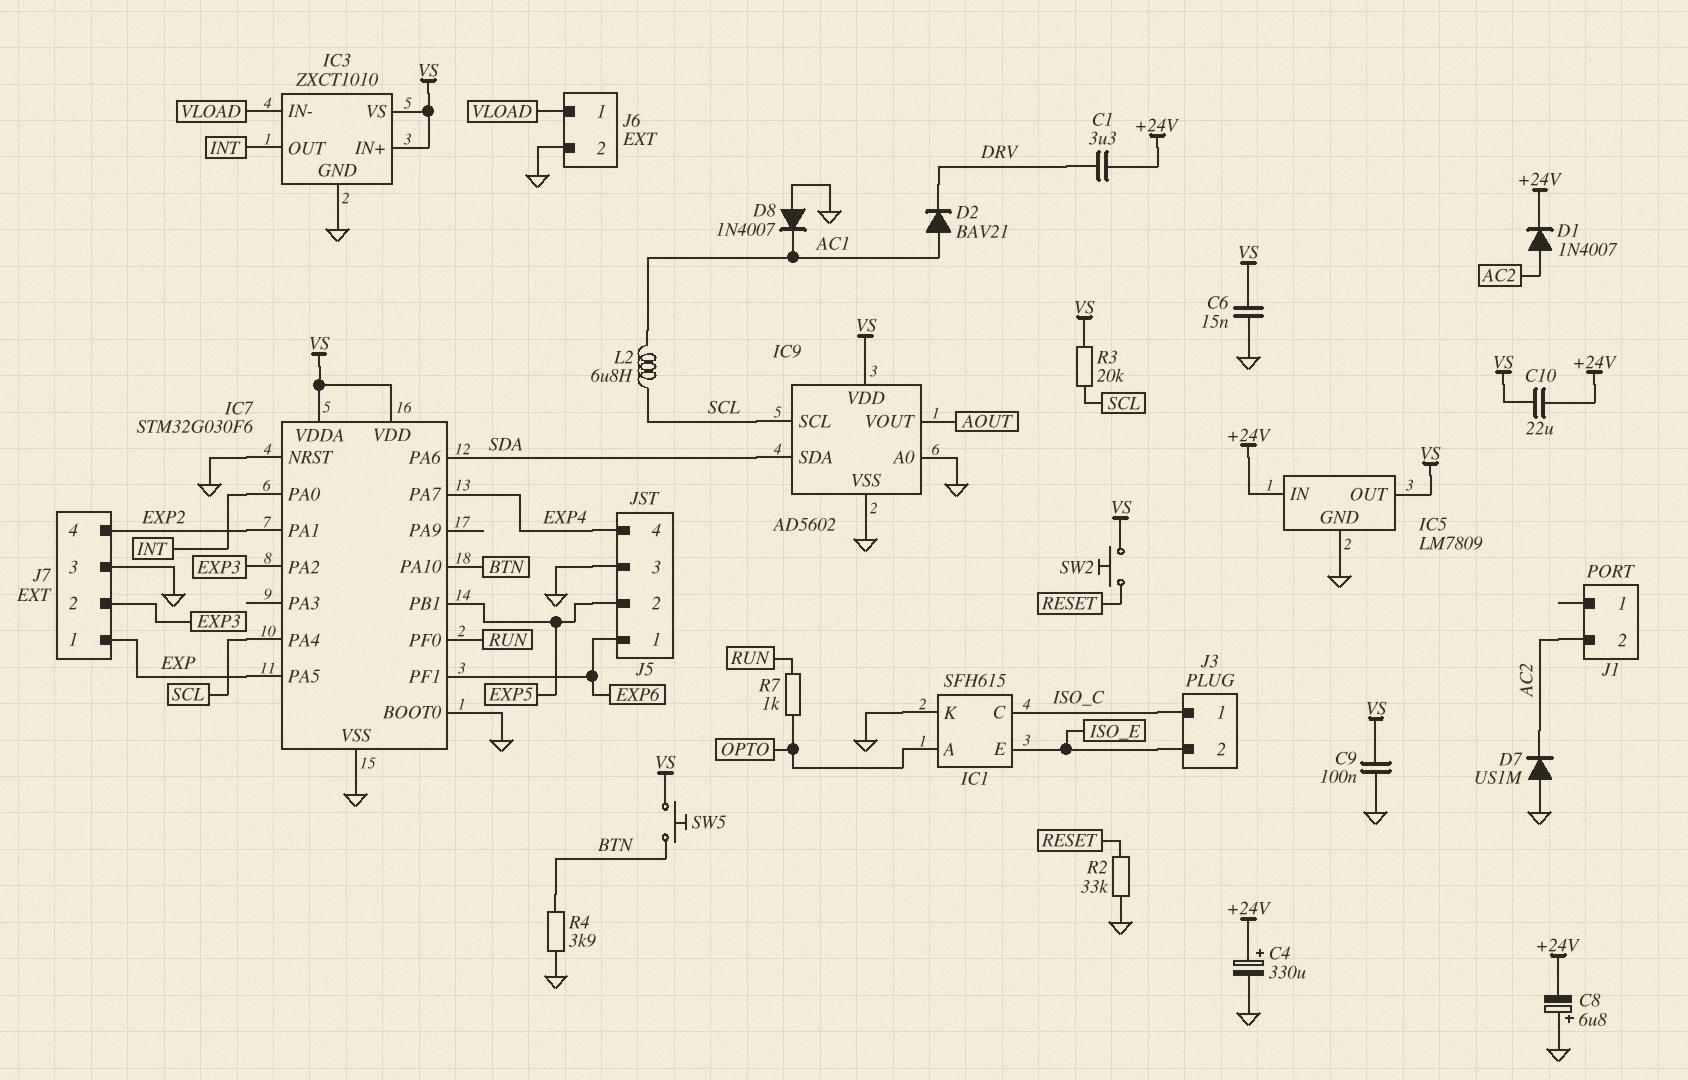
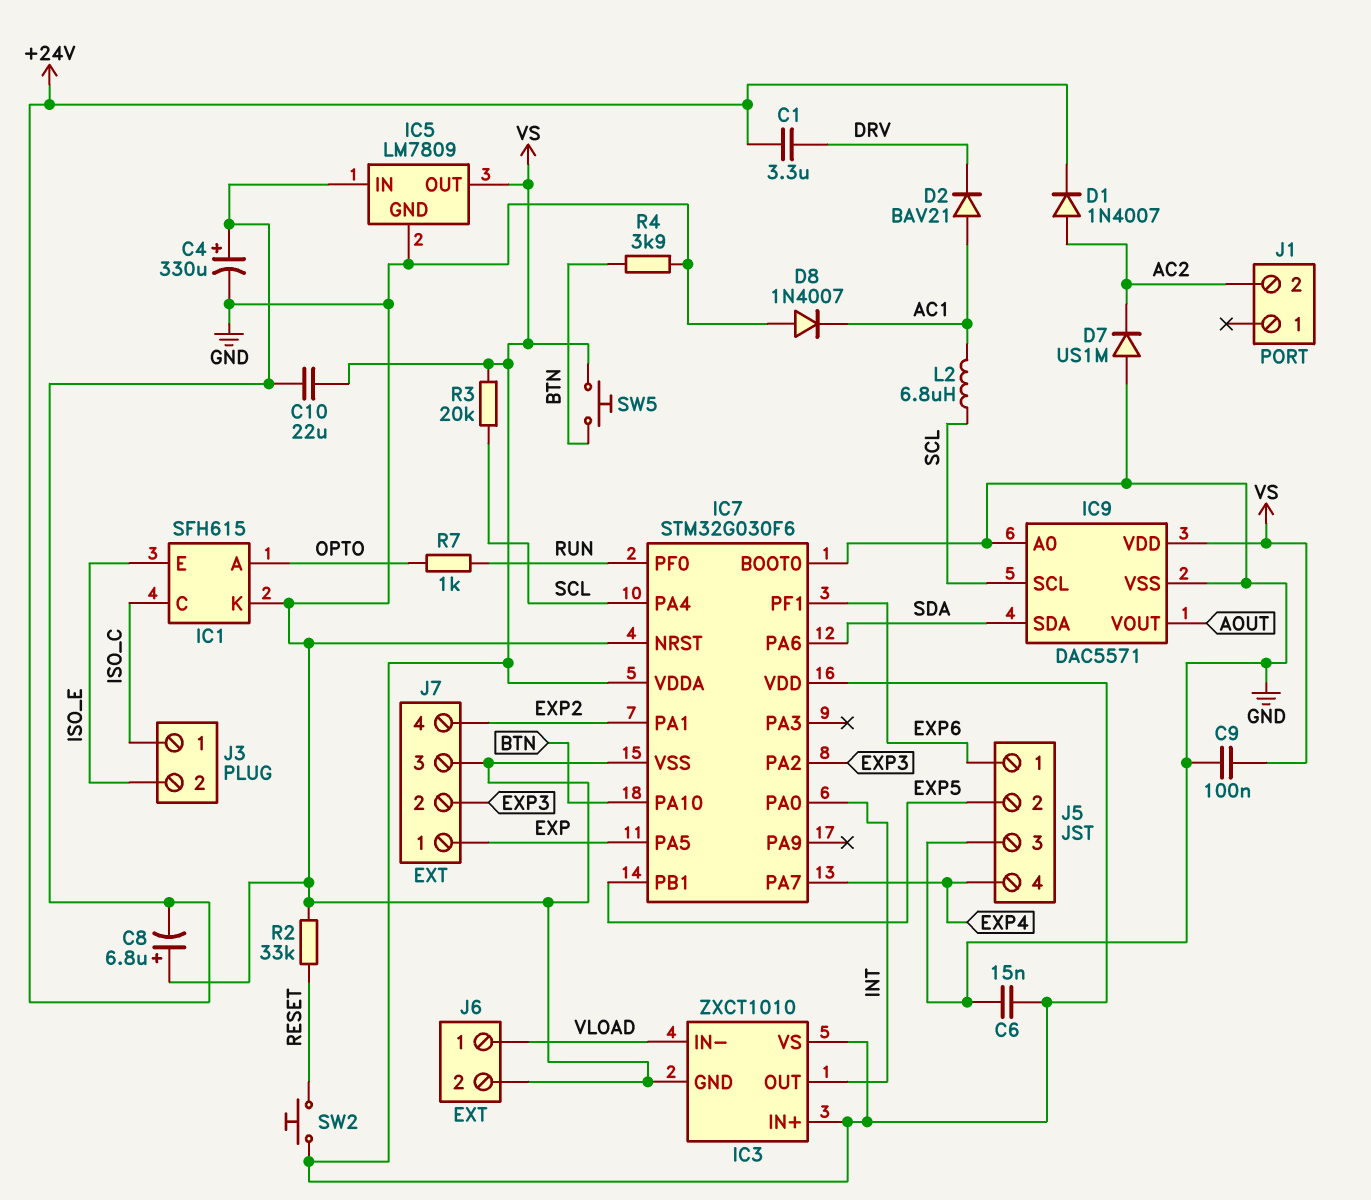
IC9: AD5602 -> DAC5571

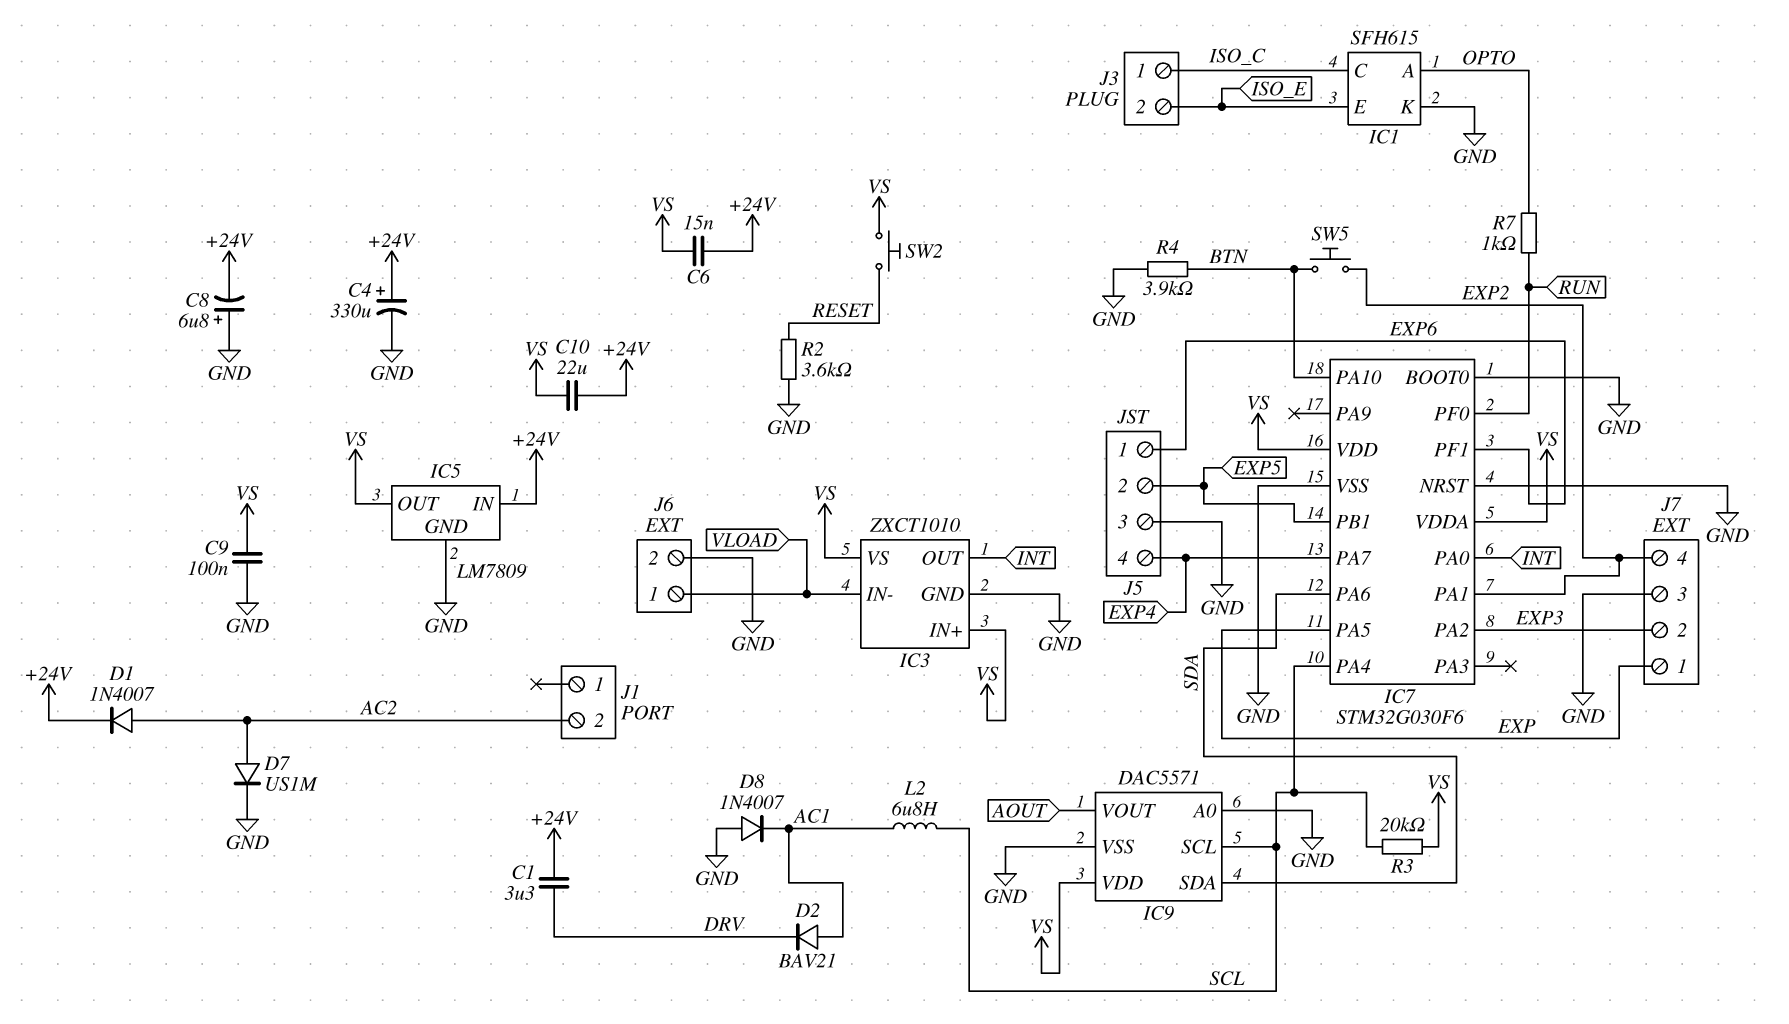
C6: 15nF (GND, VS) -> 15nF (+24V, VS)
D7: diode US1M (A GND, K AC2) -> diode US1M (A AC2, K GND)
R2: 33k (GND, RESET) -> 3.6k (GND, RESET)
SW5: button (BTN, VS) -> button (BTN, EXP2)

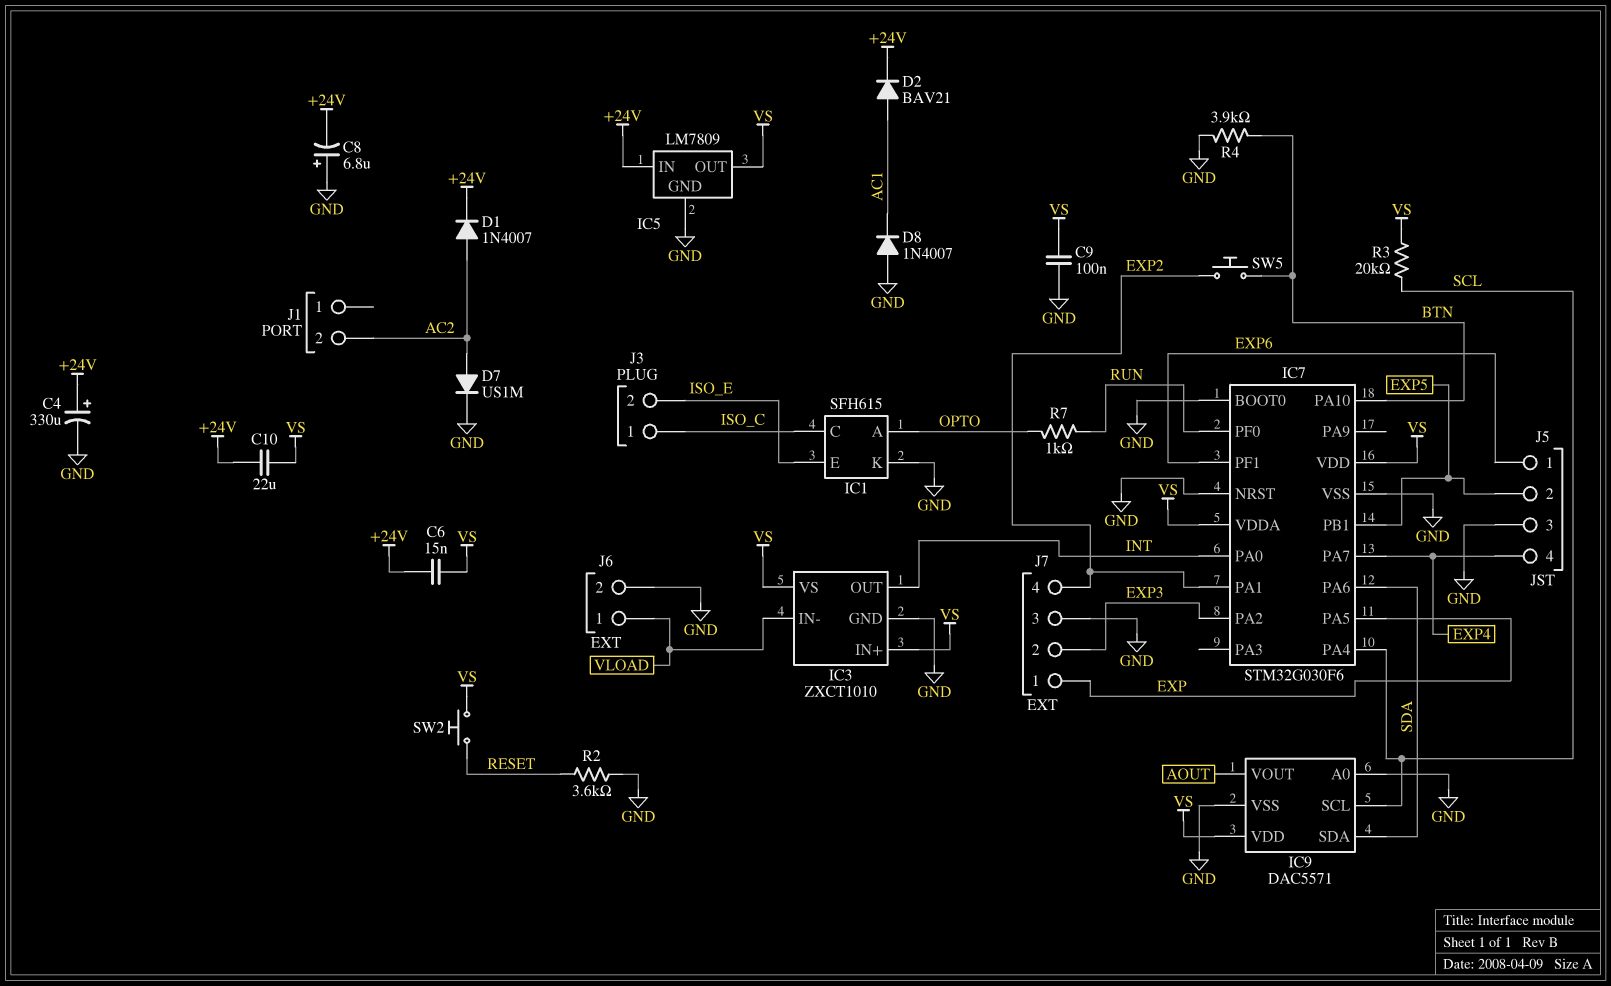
C1: 3.3uF (+24V, DRV) -> none
D2: diode BAV21 (A AC1, K DRV) -> diode BAV21 (A AC1, K +24V)
L2: 6.8uH (AC1, SCL) -> none

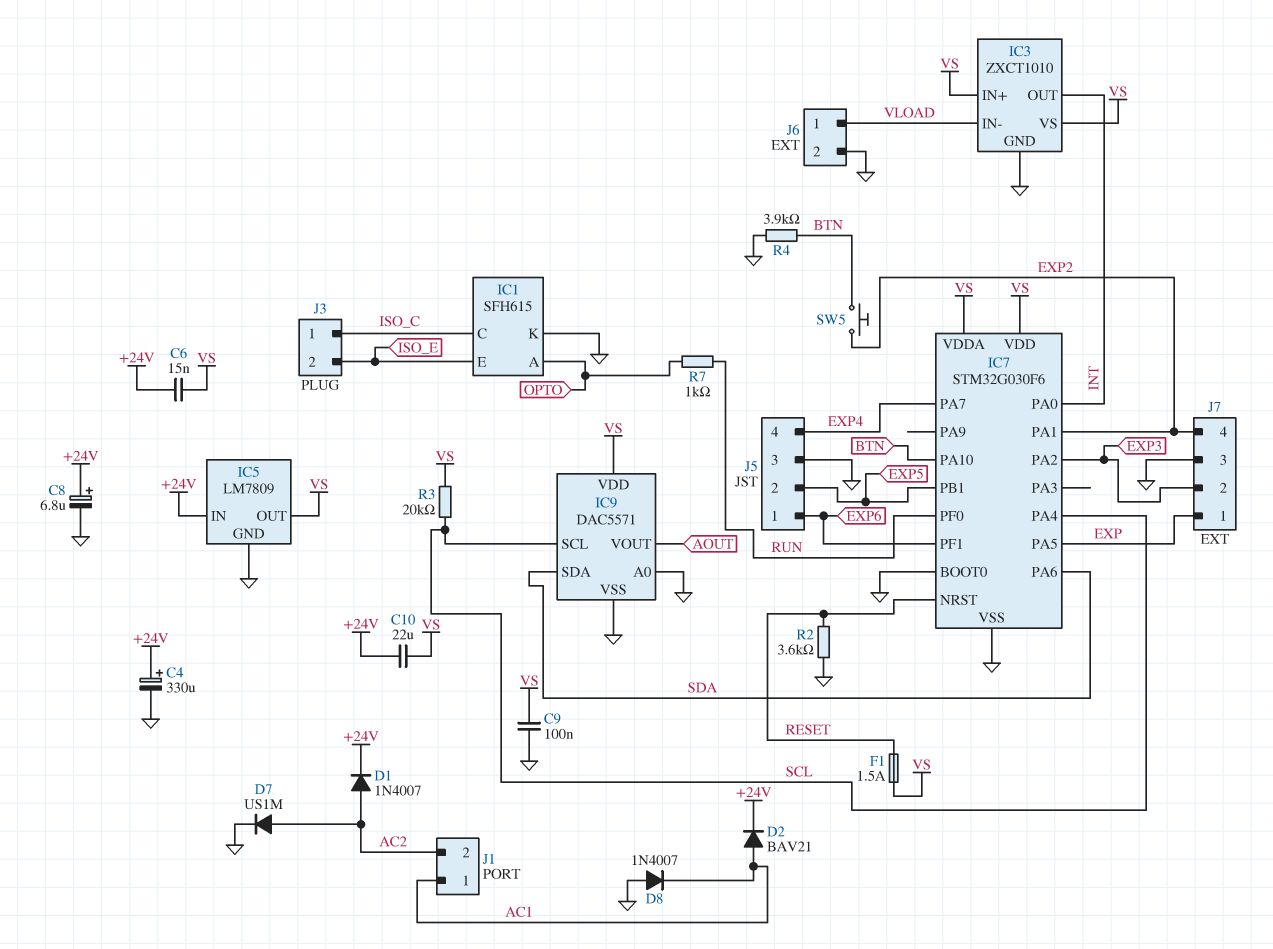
C8: 6.8uF (plus GND, minus +24V) -> 6.8uF (plus +24V, minus GND)
F1: none -> 1.5A (RESET, VS)
IC7 pin NRST: GND -> RESET
J1 pin 1: none -> AC1
SW2: button (RESET, VS) -> none

